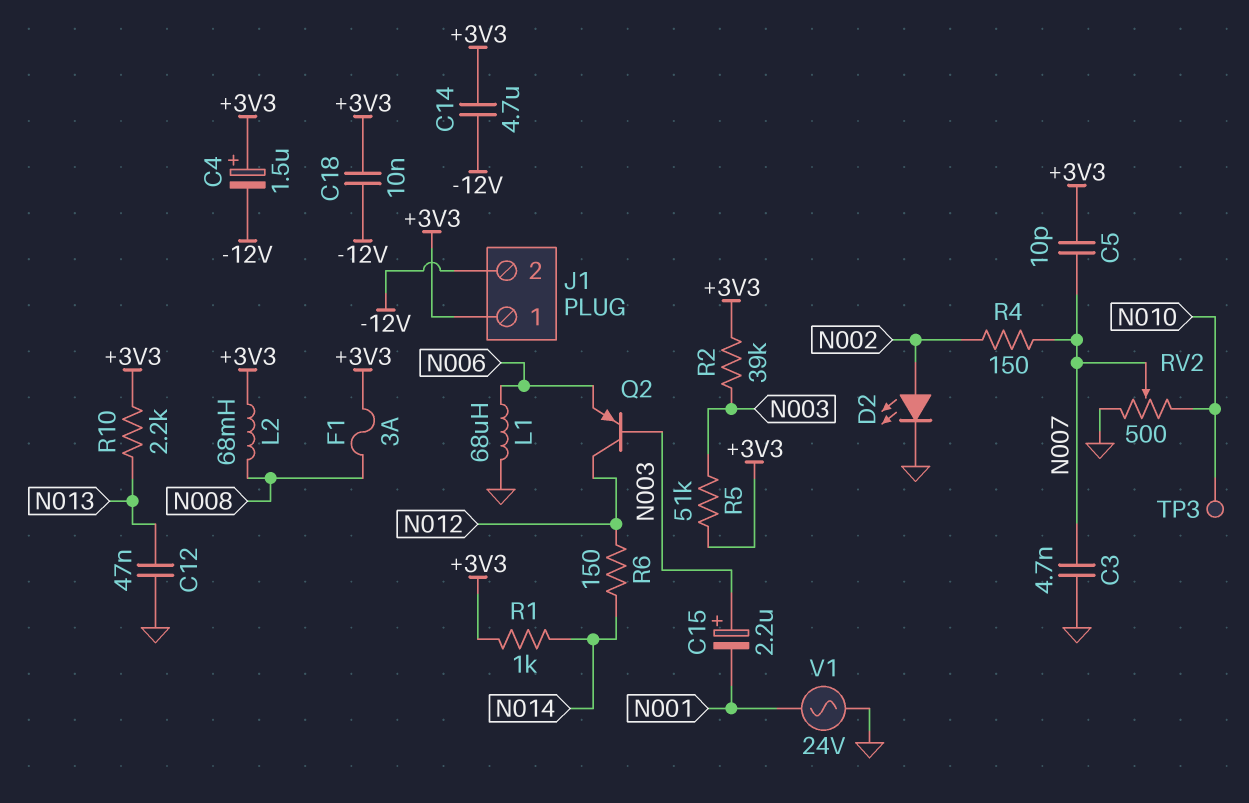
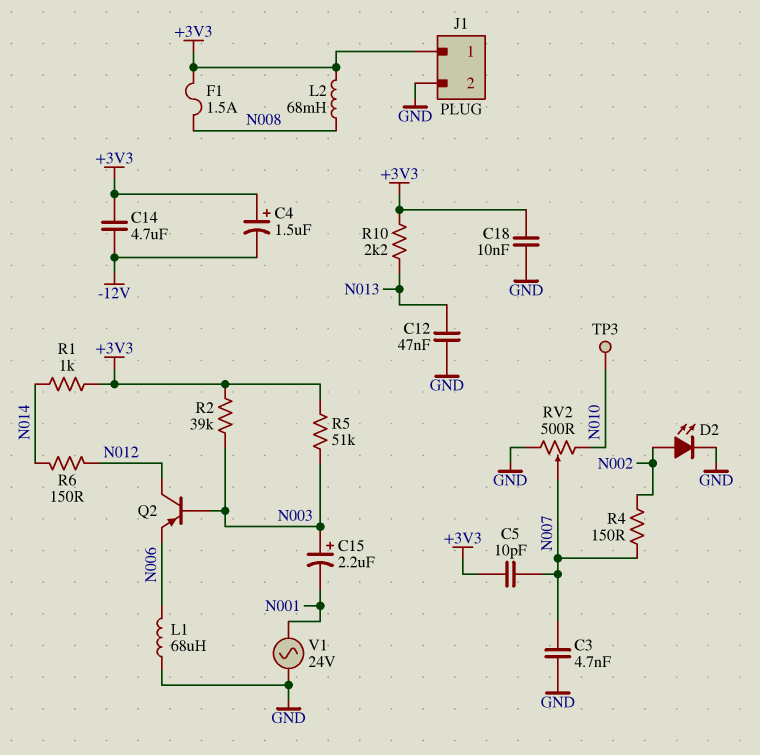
C18: 10nF (+3V3, -12V) -> 10nF (+3V3, GND)
F1: 3A (+3V3, N008) -> 1.5A (+3V3, N008)
J1 pin 2: -12V -> GND

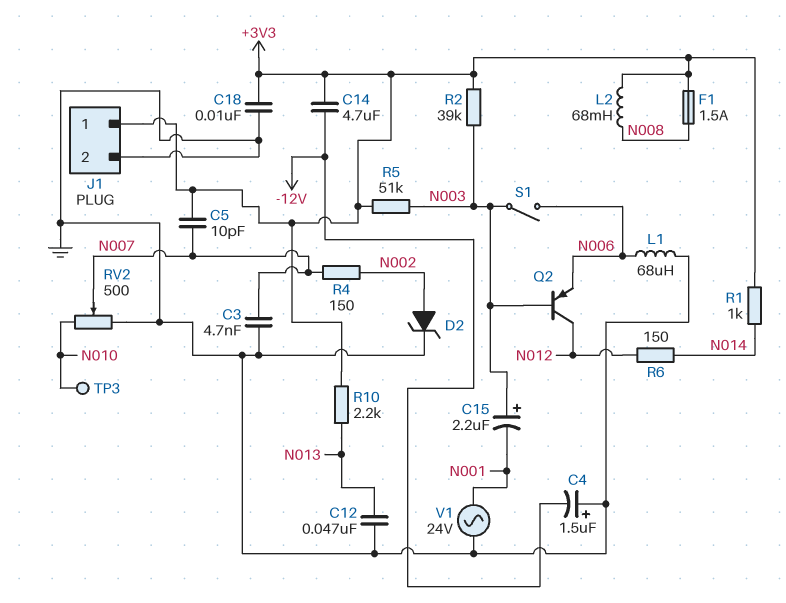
C4: 1.5uF (plus +3V3, minus -12V) -> 1.5uF (plus GND, minus -12V)
D2: LED (A N002, K GND) -> zener (A N002, K GND)
S1: none -> switch (N003, N006)

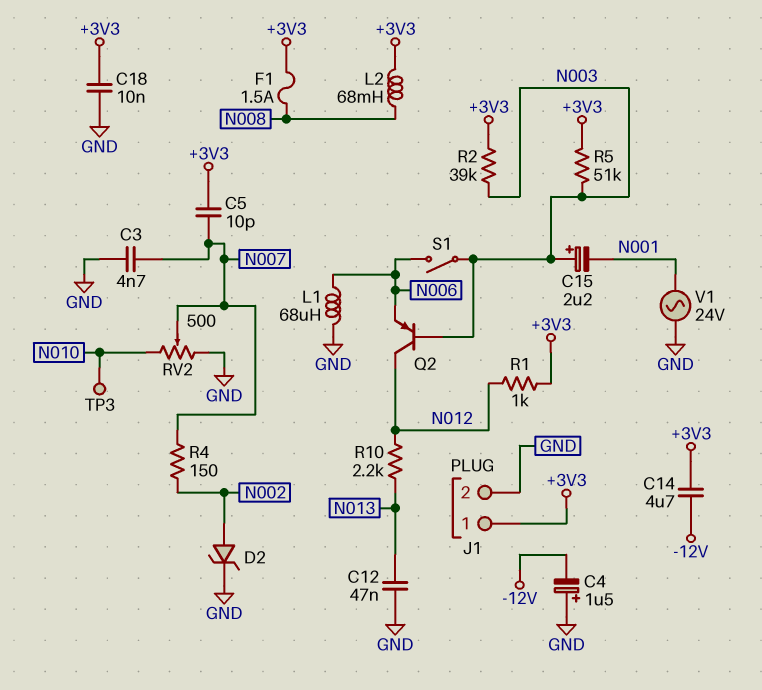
R1: 1k (+3V3, N014) -> 1k (+3V3, N012)
R6: 150 (N012, N014) -> none
R10: 2.2k (+3V3, N013) -> 2.2k (N012, N013)

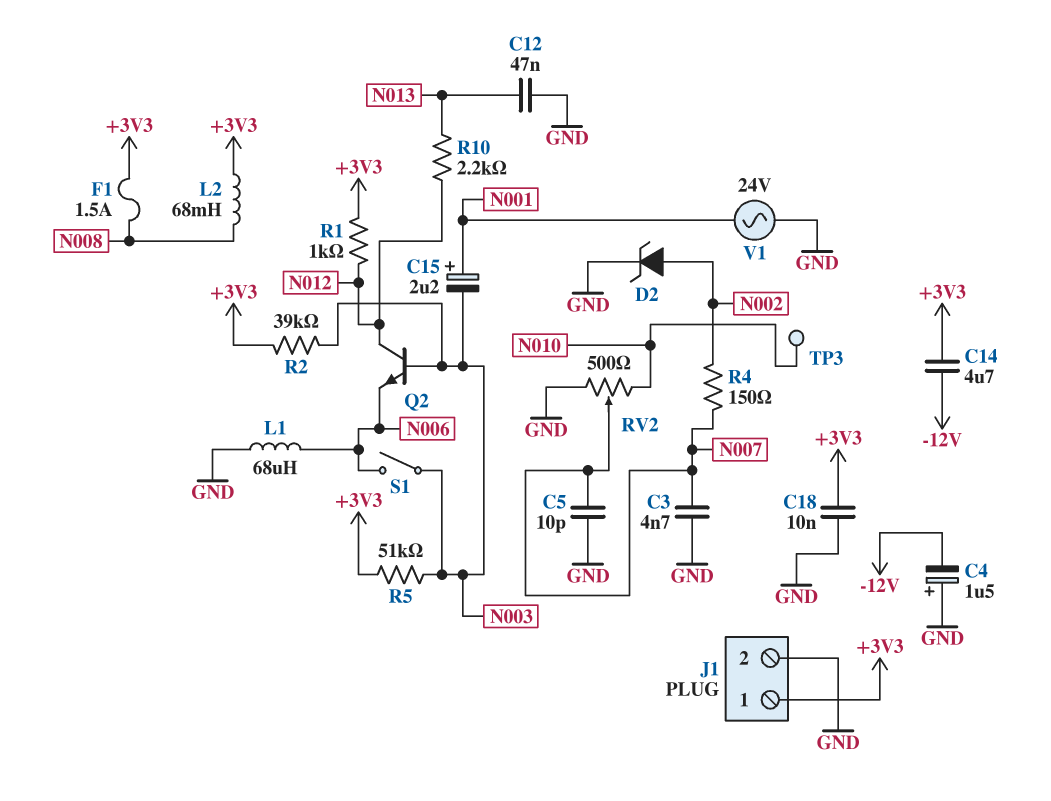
C5: 10pF (+3V3, N007) -> 10pF (GND, N007)
C15: 2.2uF (plus N003, minus N001) -> 2.2uF (plus N001, minus N003)
Q2: PNP (B N003, C N012, E N006) -> NPN (B N003, C N012, E N006)

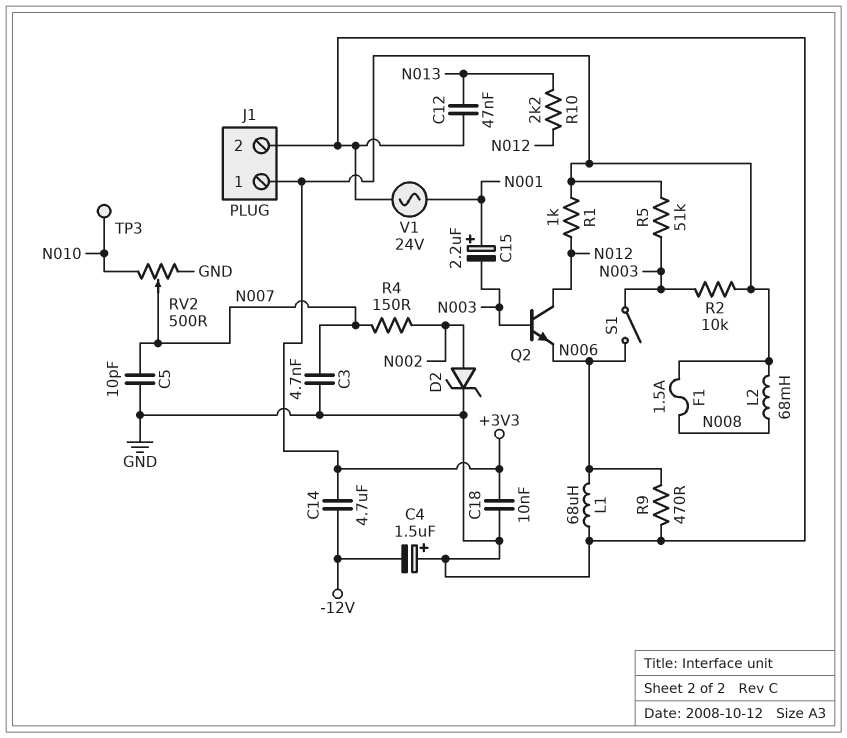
R2: 39k (+3V3, N003) -> 10k (+3V3, N003)
R9: none -> 470 (GND, N006)

